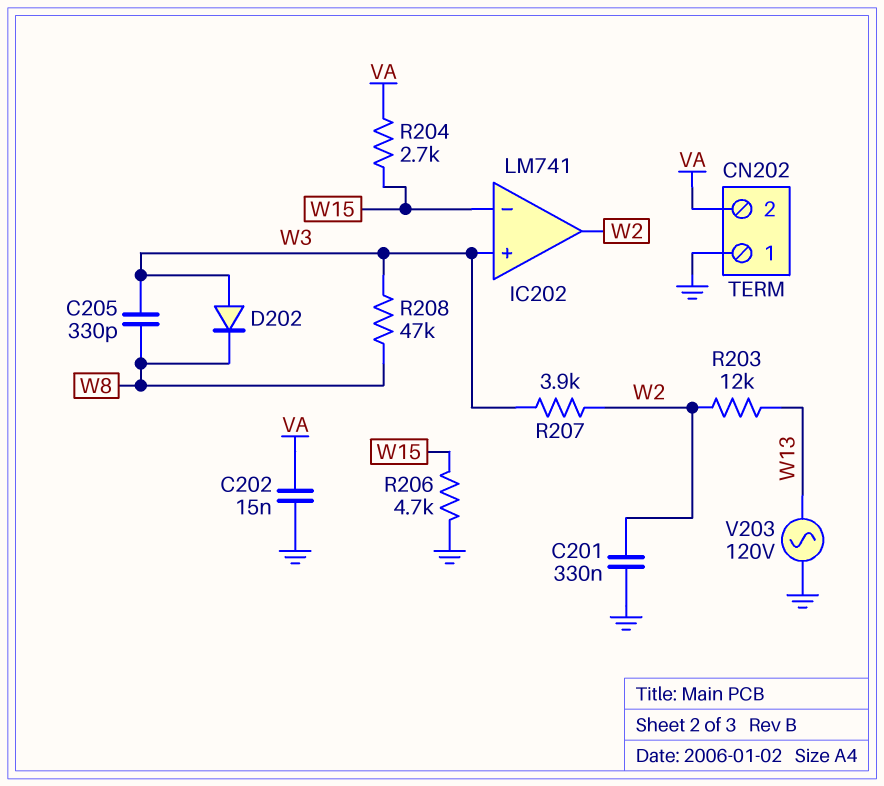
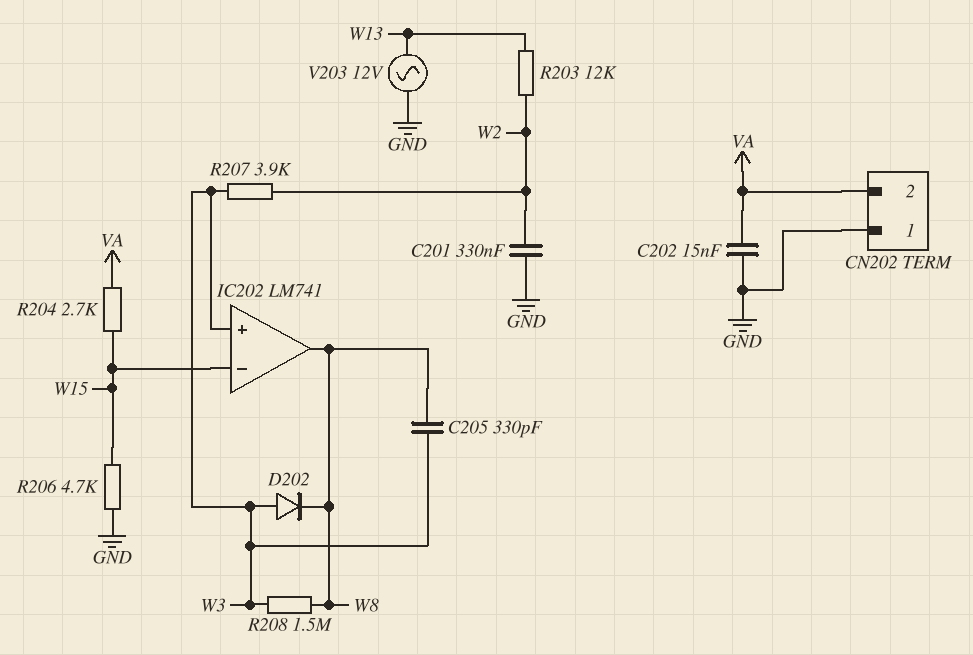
IC202 pin out: W2 -> W8
R208: 47k (W3, W8) -> 1.5M (W3, W8)
V203: AC 120V (GND, W13) -> AC 12V (GND, W13)

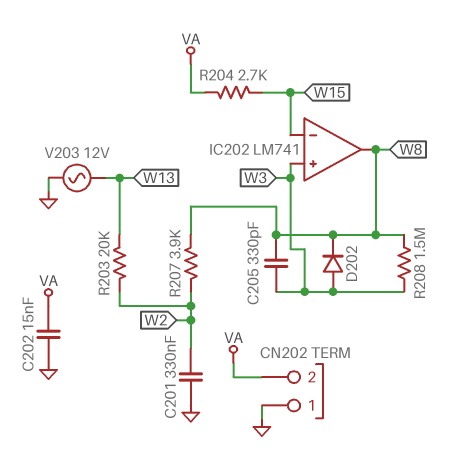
R203: 12k (W2, W13) -> 20k (W2, W13)
R206: 4.7k (GND, W15) -> none
R207: 3.9k (W2, W3) -> 3.9k (W2, W8)

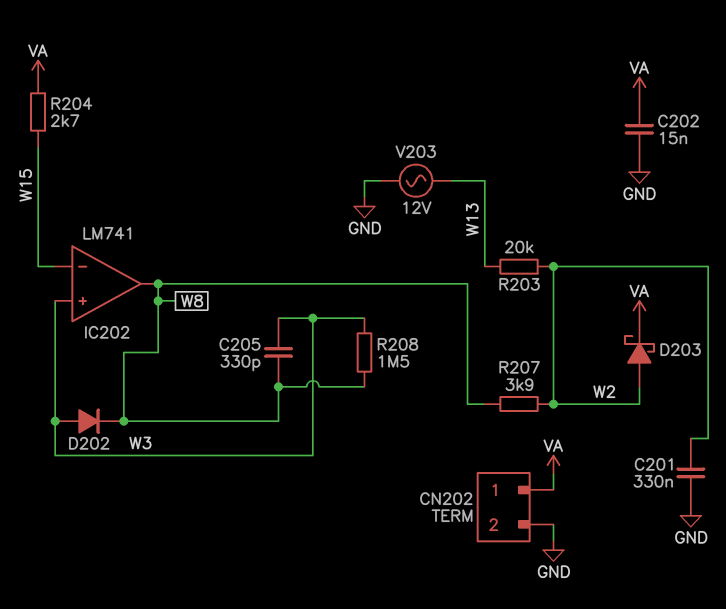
CN202 pin 1: GND -> VA
CN202 pin 2: VA -> GND
D203: none -> schottky (A W2, K VA)

